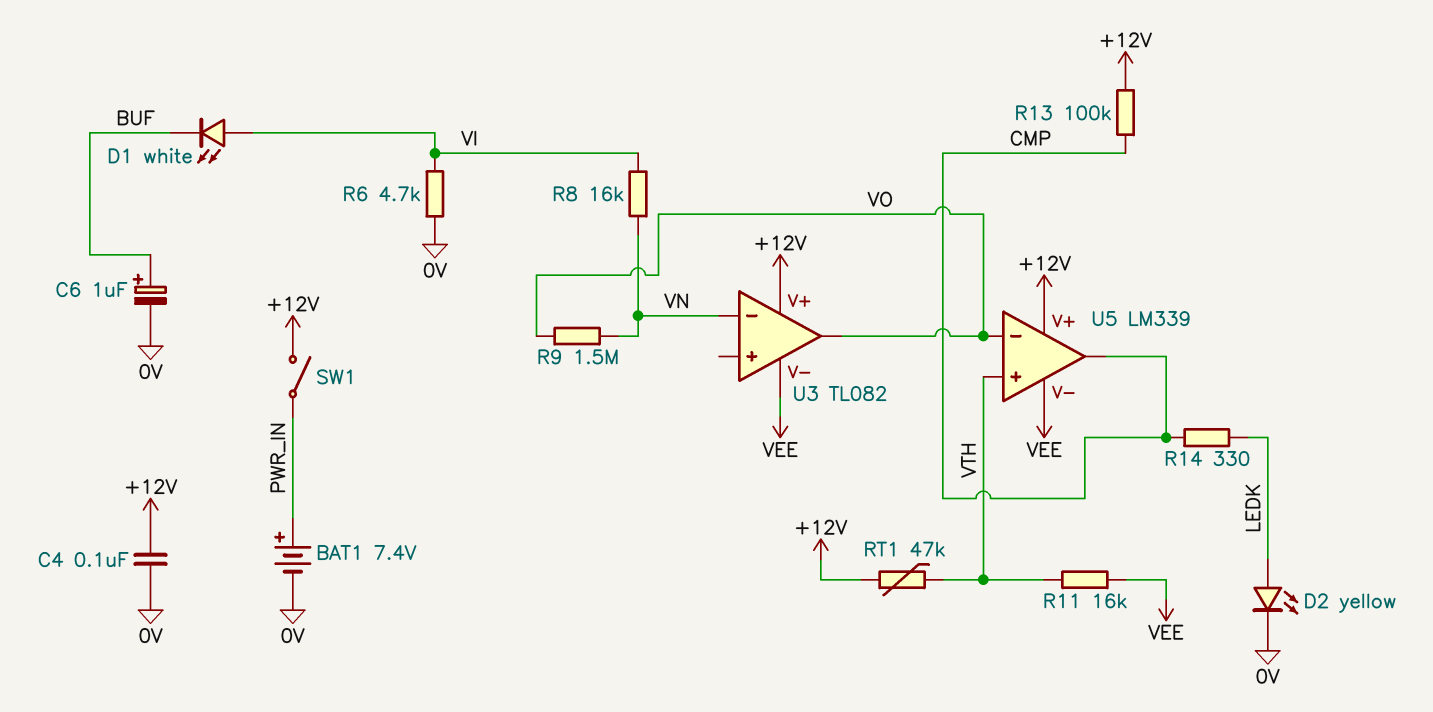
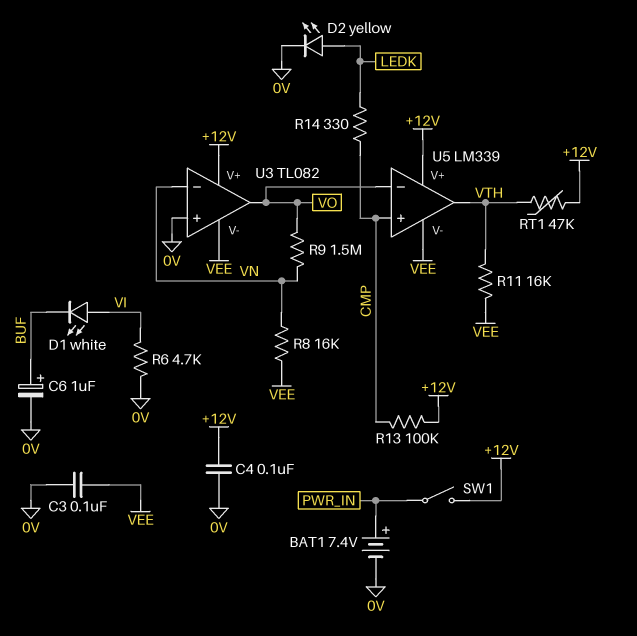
C3: none -> 100nF (0V, VEE)
R8: 16k (VI, VN) -> 16k (VEE, VN)
U3 pin in+: none -> 0V
U5 pin in+: VTH -> CMP
U5 pin out: CMP -> VTH

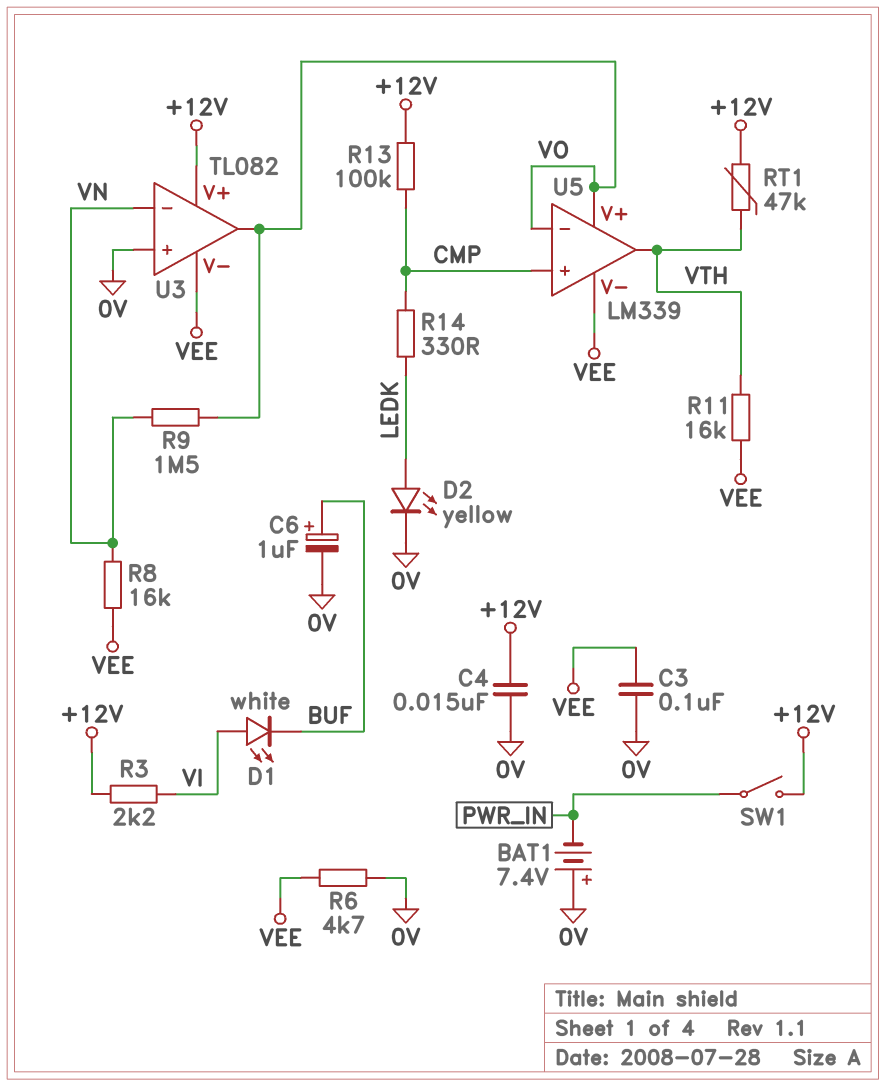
BAT1: 7.4V (plus PWR_IN, minus 0V) -> 7.4V (plus 0V, minus PWR_IN)
C4: 100nF (+12V, 0V) -> 15nF (+12V, 0V)
R3: none -> 2.2k (+12V, VI)
R6: 4.7k (0V, VI) -> 4.7k (0V, VEE)
U5 pin V+: +12V -> VO

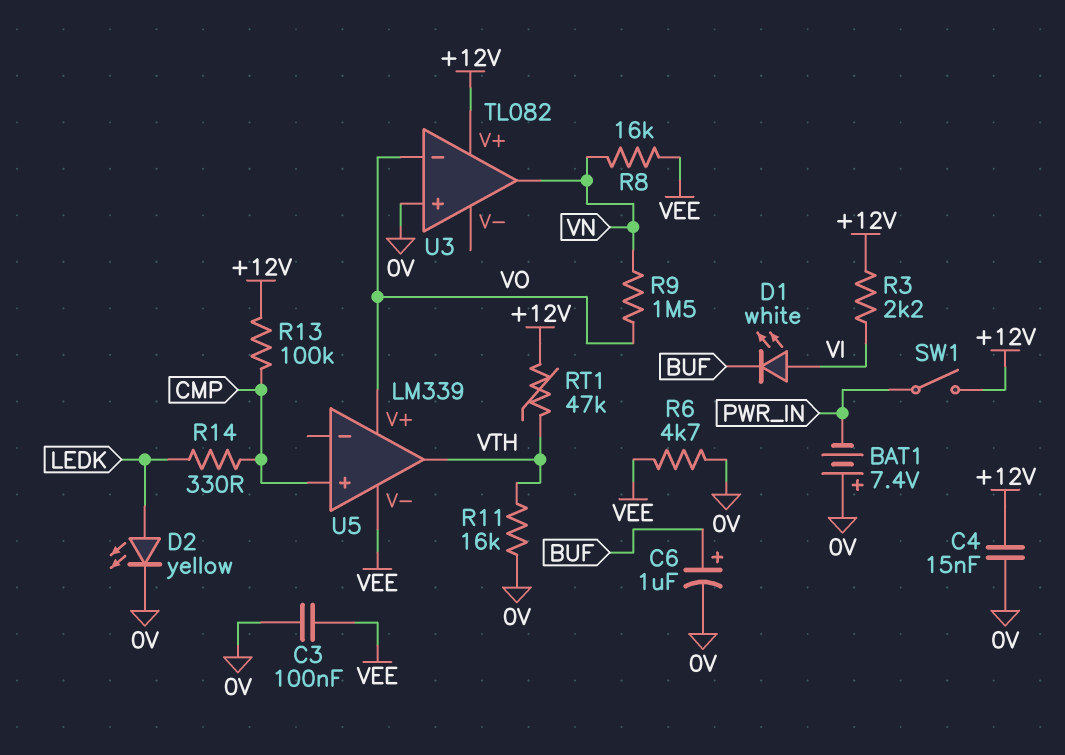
R11: 16k (VEE, VTH) -> 16k (0V, VTH)
U3 pin V-: VEE -> none
U3 pin in-: VN -> VO
U3 pin out: VO -> VN
U5 pin in-: VO -> none

